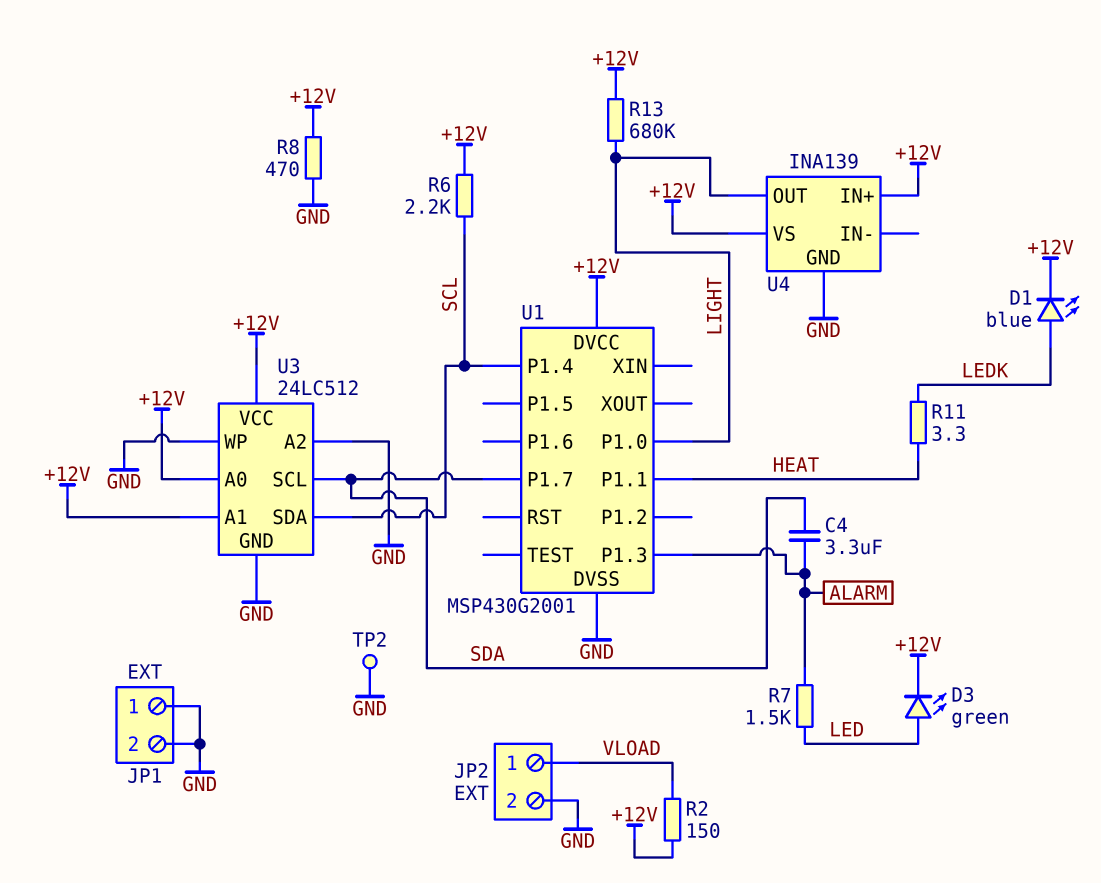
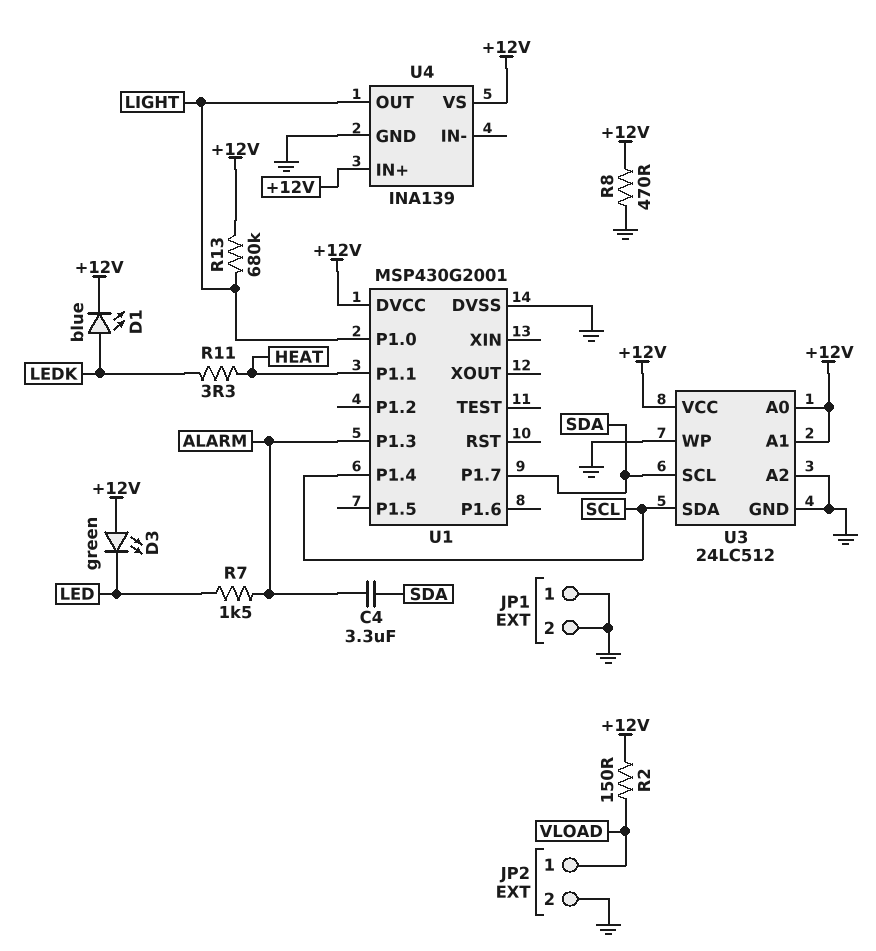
D3: LED green (A LED, K +12V) -> LED green (A +12V, K LED)
R6: 2.2k (+12V, SCL) -> none
TP2: test point (GND) -> none

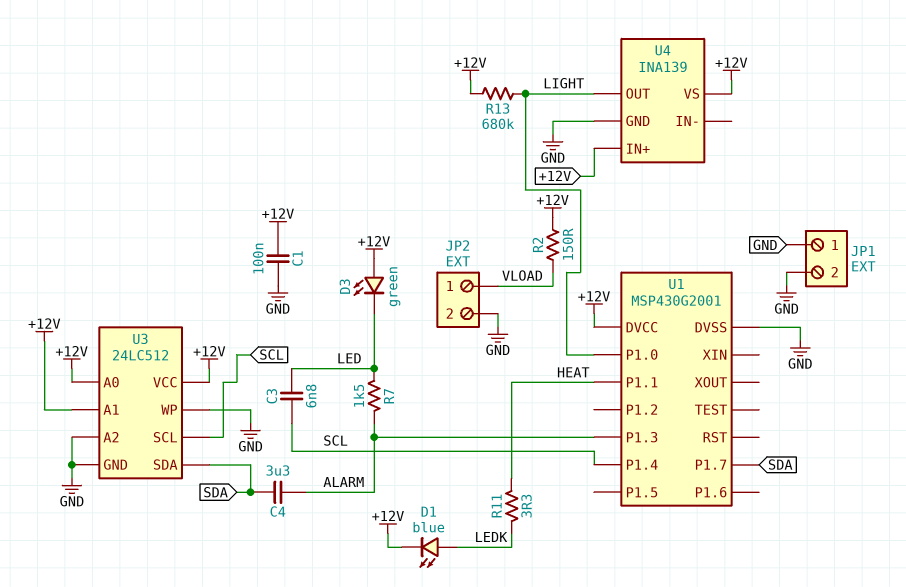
C1: none -> 100nF (+12V, GND)
C3: none -> 6.8nF (LED, SCL)
R8: 470 (+12V, GND) -> none
U3 pin SCL: SDA -> SCL
U3 pin SDA: SCL -> SDA

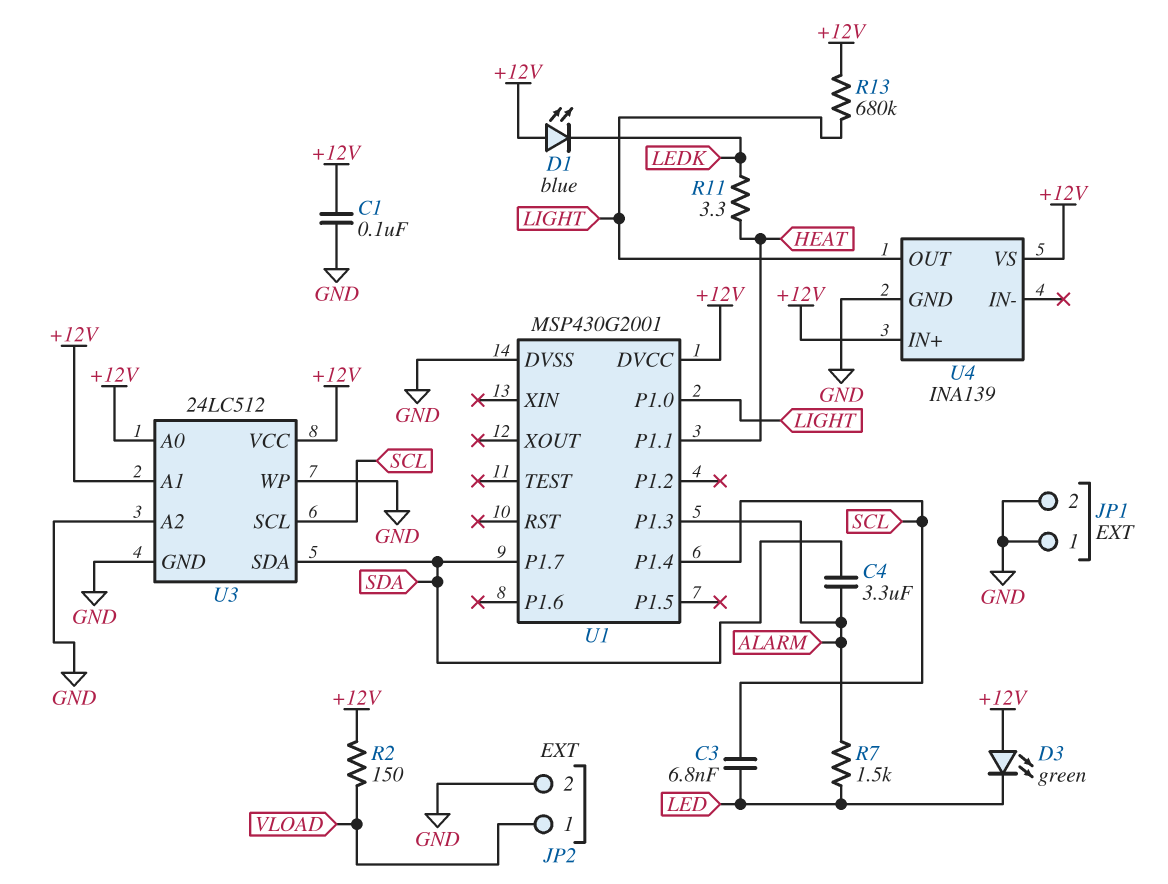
D1: LED blue (A LEDK, K +12V) -> LED blue (A +12V, K LEDK)

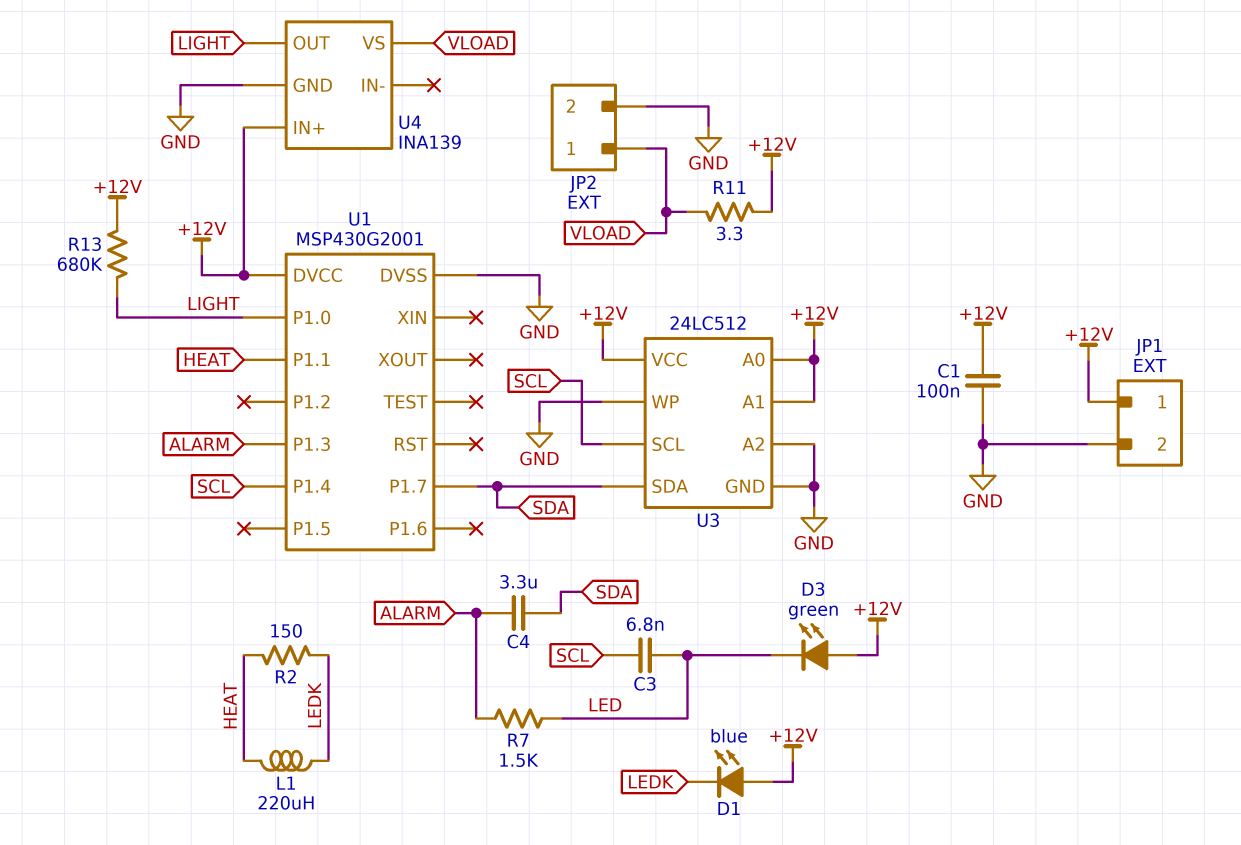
JP1 pin 1: GND -> +12V
L1: none -> 220uH (HEAT, LEDK)
R2: 150 (+12V, VLOAD) -> 150 (HEAT, LEDK)
R11: 3.3 (HEAT, LEDK) -> 3.3 (+12V, VLOAD)
U4 pin VS: +12V -> VLOAD

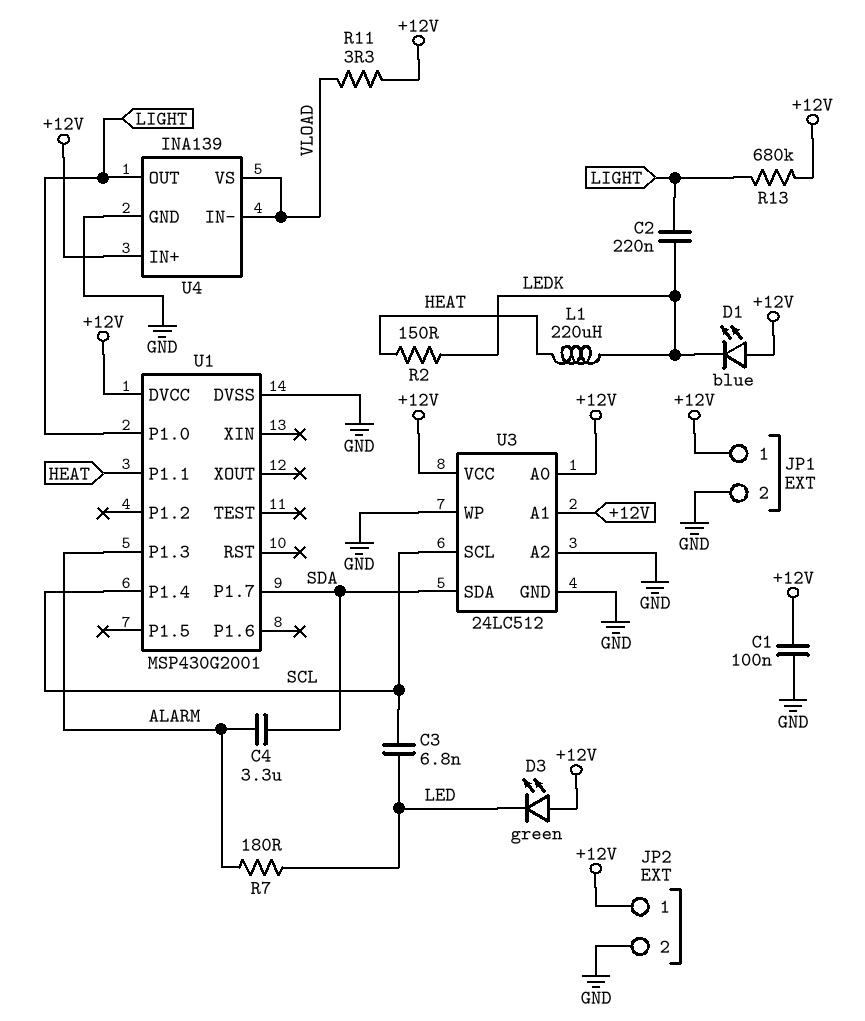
C2: none -> 220nF (LEDK, LIGHT)
JP2 pin 1: VLOAD -> +12V
R7: 1.5k (ALARM, LED) -> 180 (ALARM, LED)
U4 pin IN-: none -> VLOAD

